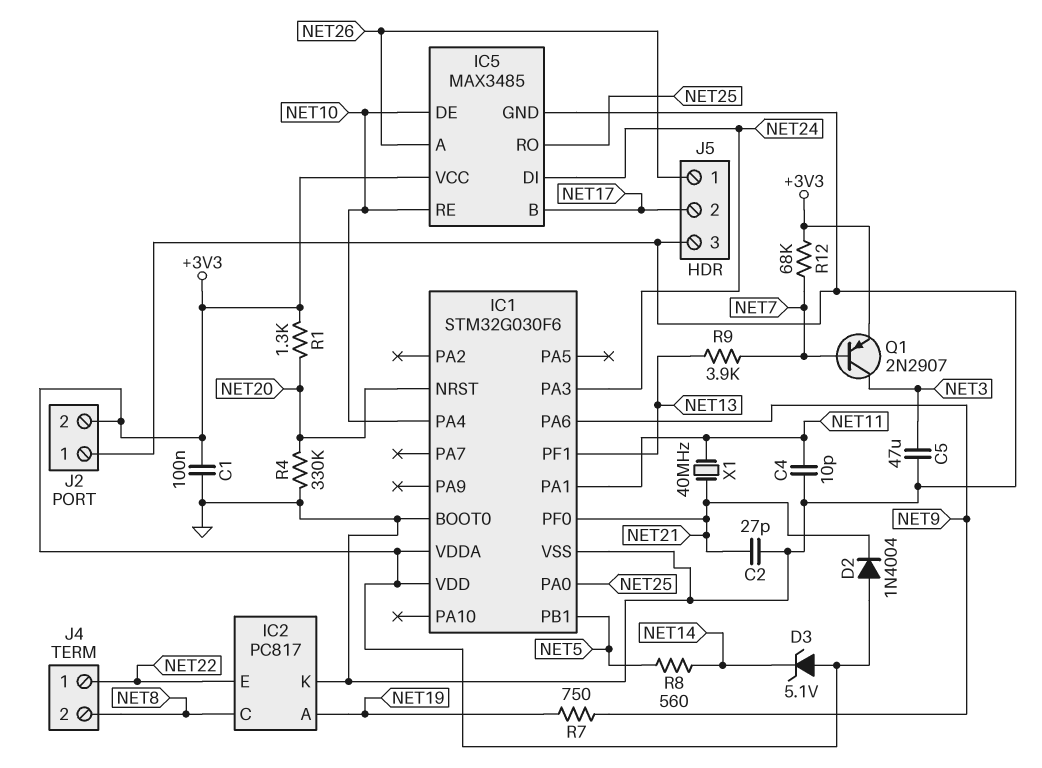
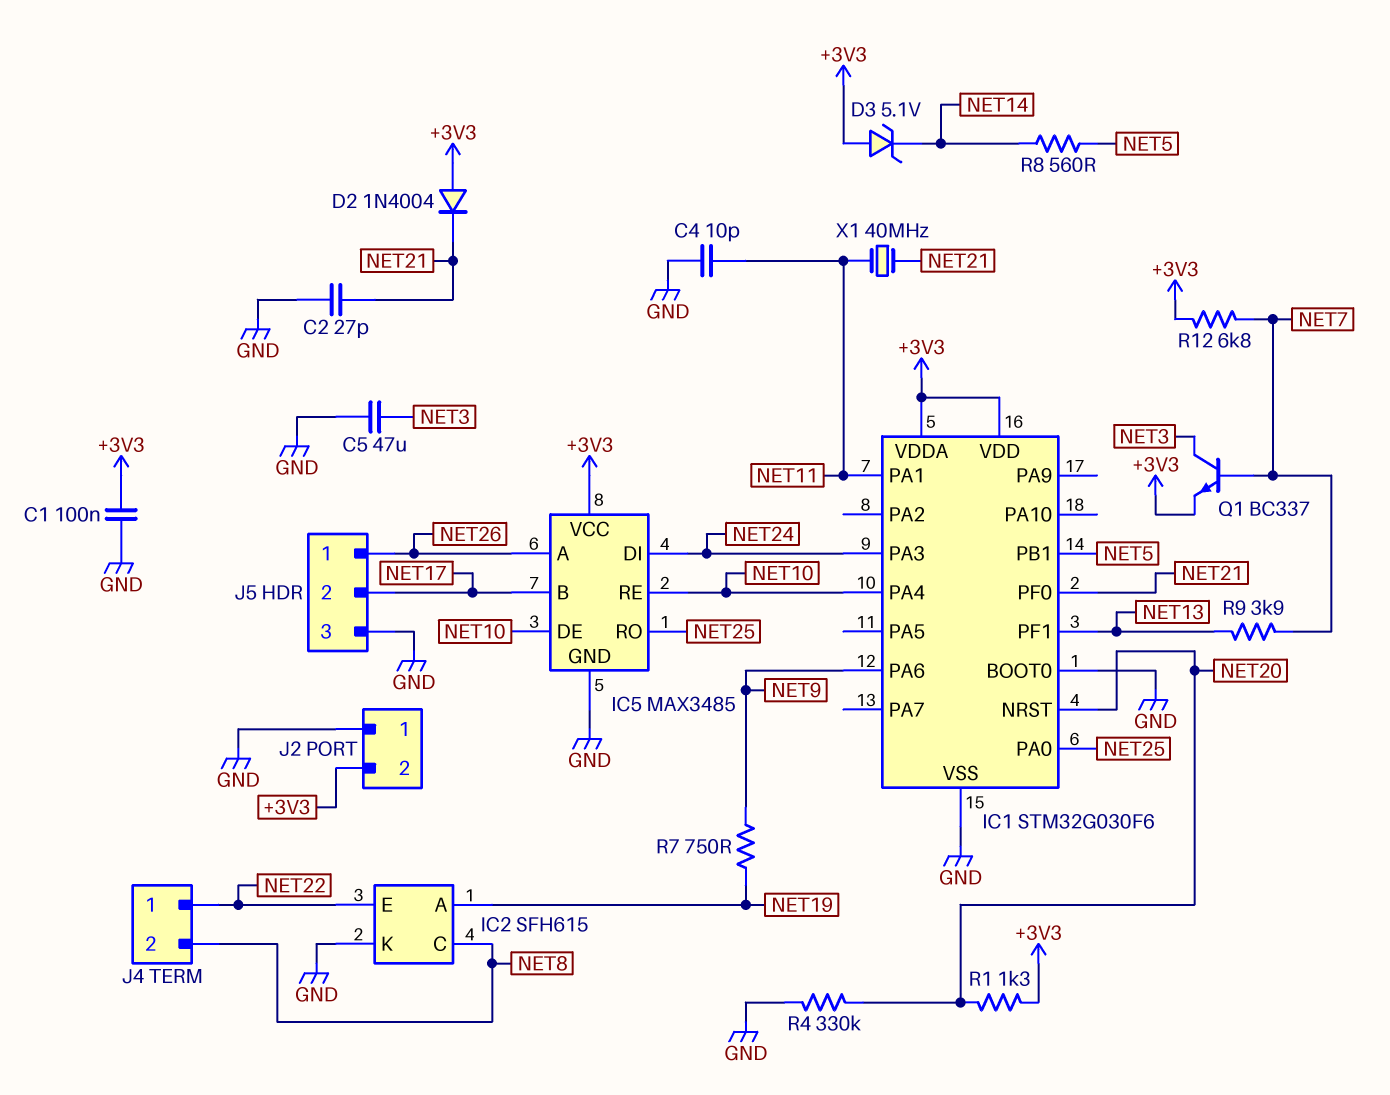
IC2: PC817 -> SFH615
Q1: PNP 2N2907 (B NET7, C NET3, E +3V3) -> NPN BC337 (B NET7, C NET3, E +3V3)
R12: 68k (+3V3, NET7) -> 6.8k (+3V3, NET7)

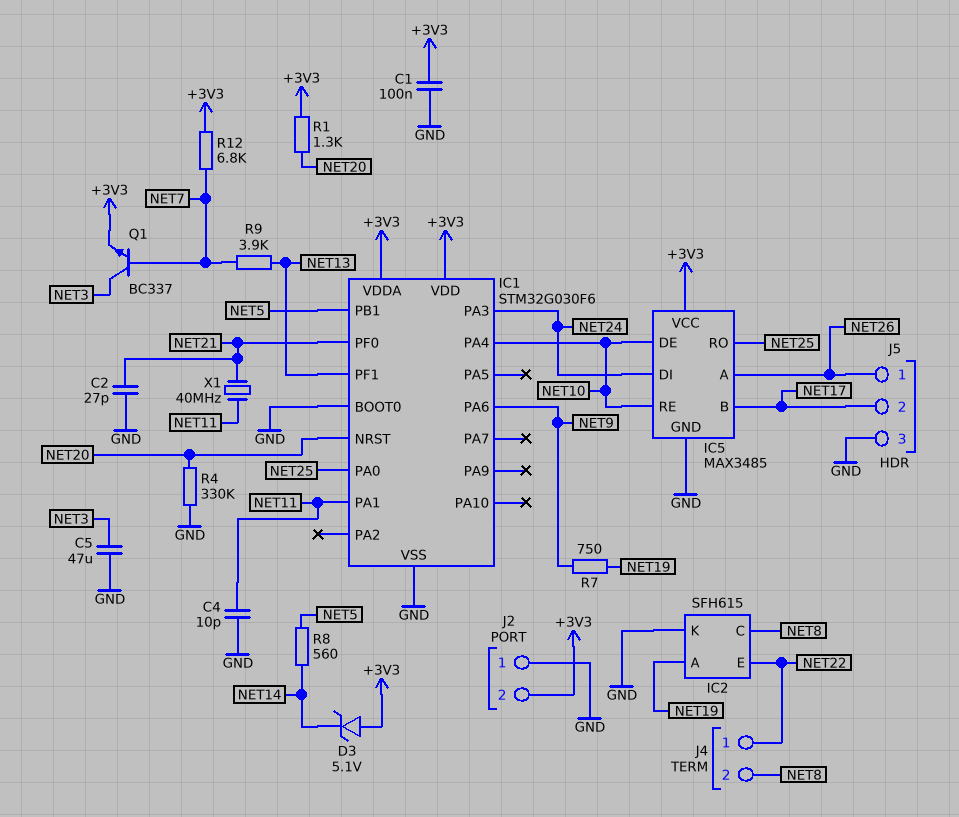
D2: diode 1N4004 (A +3V3, K NET21) -> none

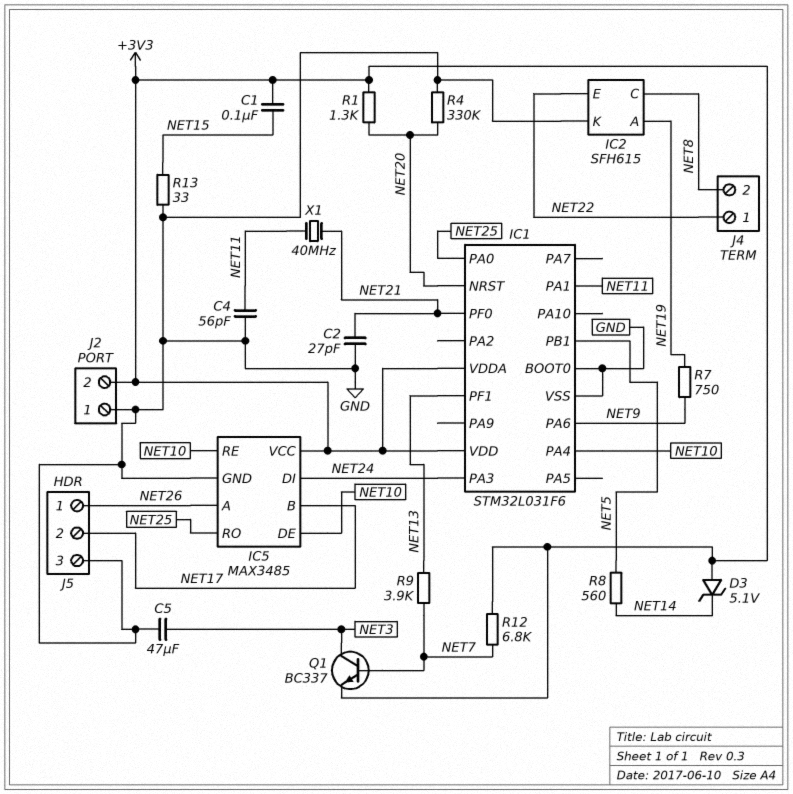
C1: 100nF (+3V3, GND) -> 100nF (+3V3, NET15)
C4: 10pF (GND, NET11) -> 56pF (GND, NET11)
IC1: STM32G030F6 -> STM32L031F6
R13: none -> 33 (GND, NET15)

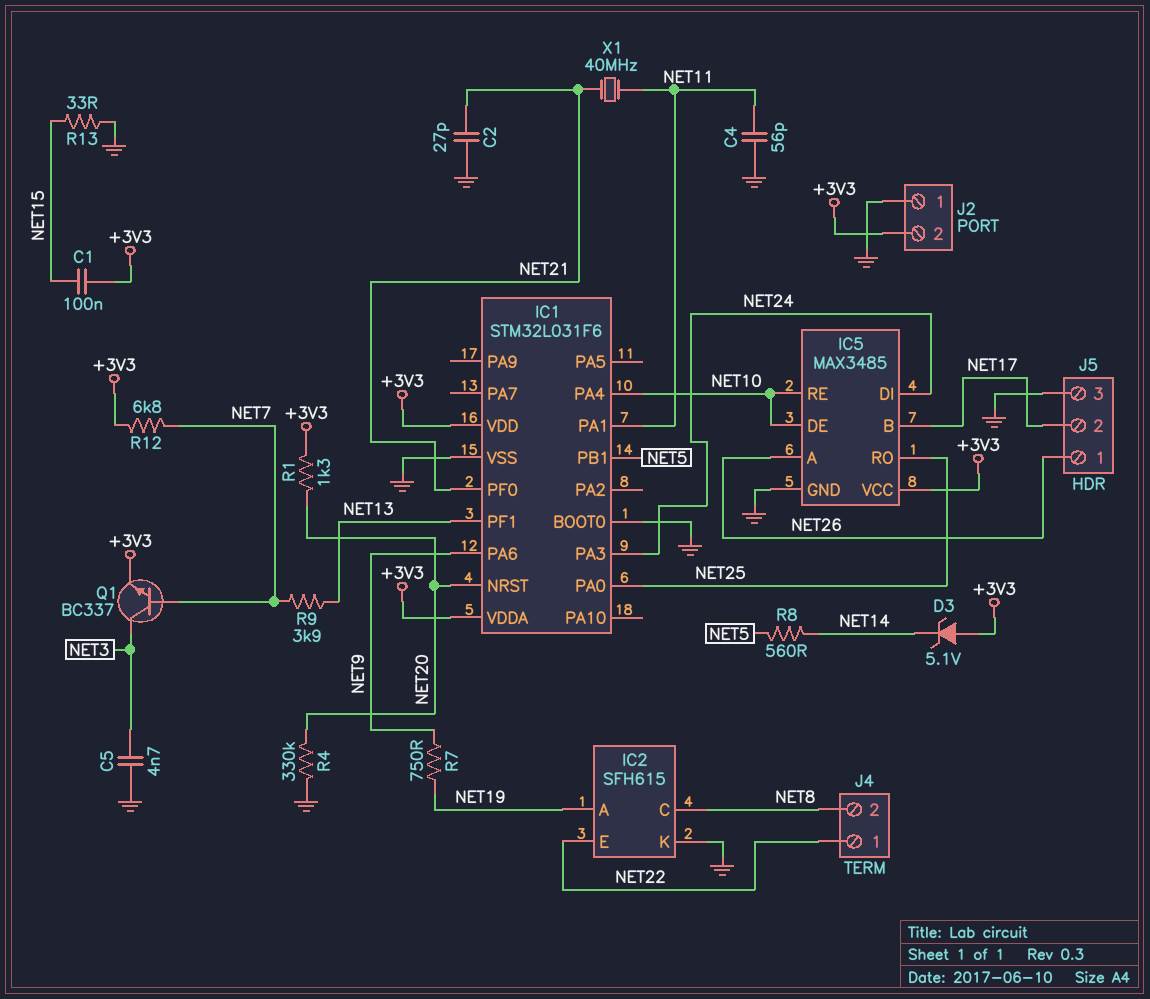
C5: 47uF (GND, NET3) -> 4.7nF (GND, NET3)

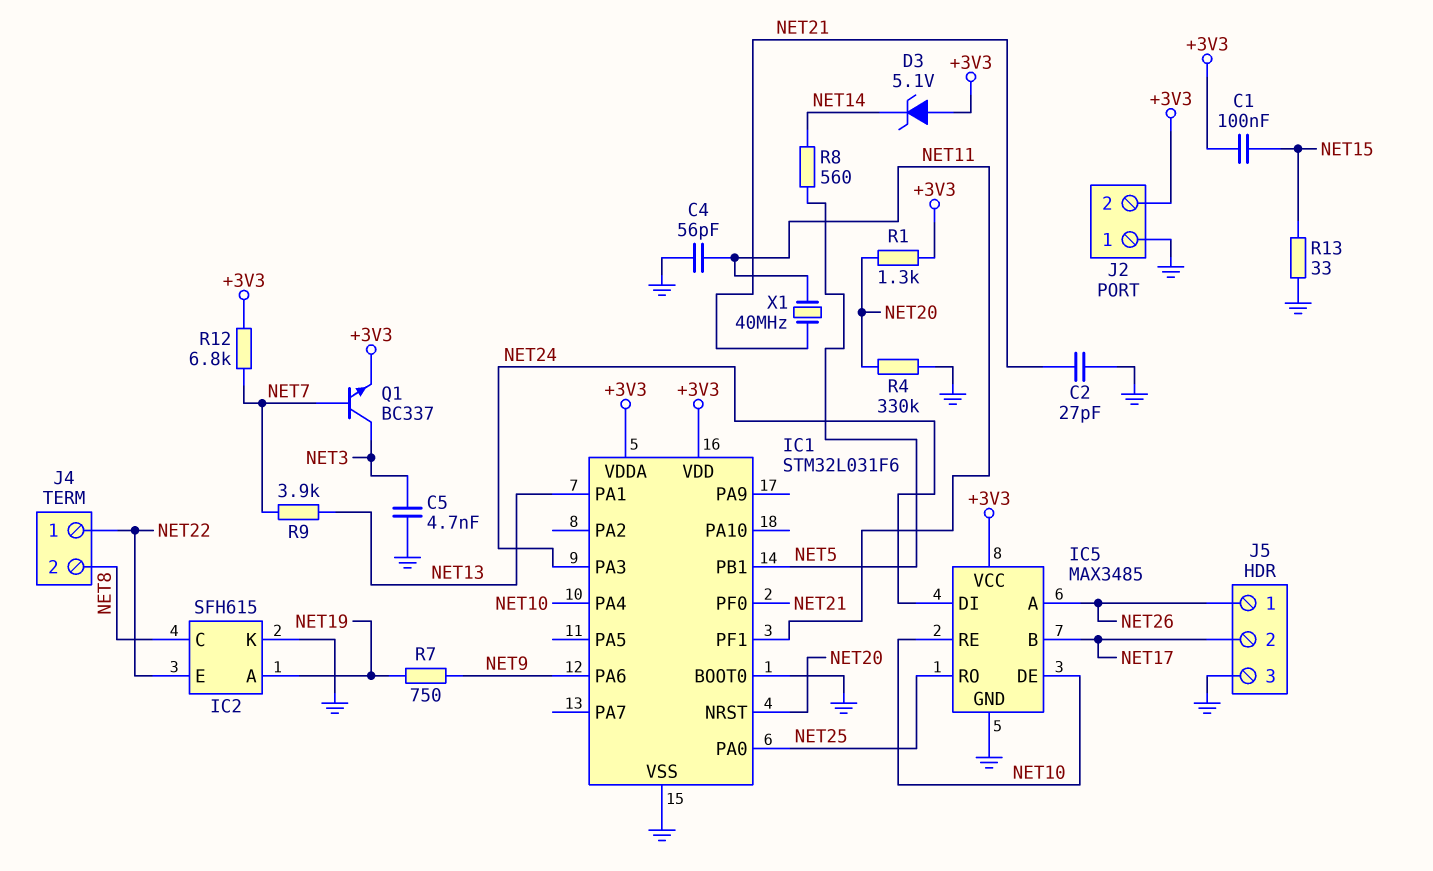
IC1 pin PA1: NET11 -> NET13
IC1 pin PF1: NET13 -> NET11

